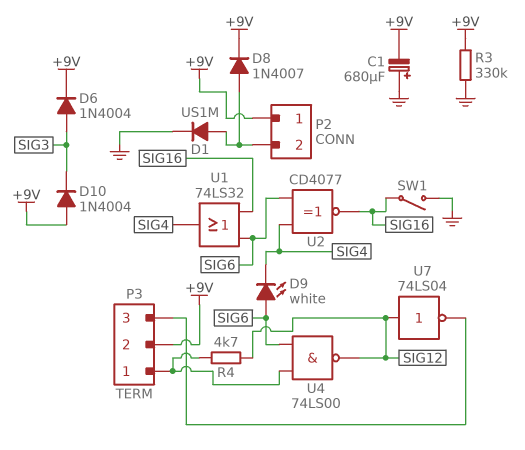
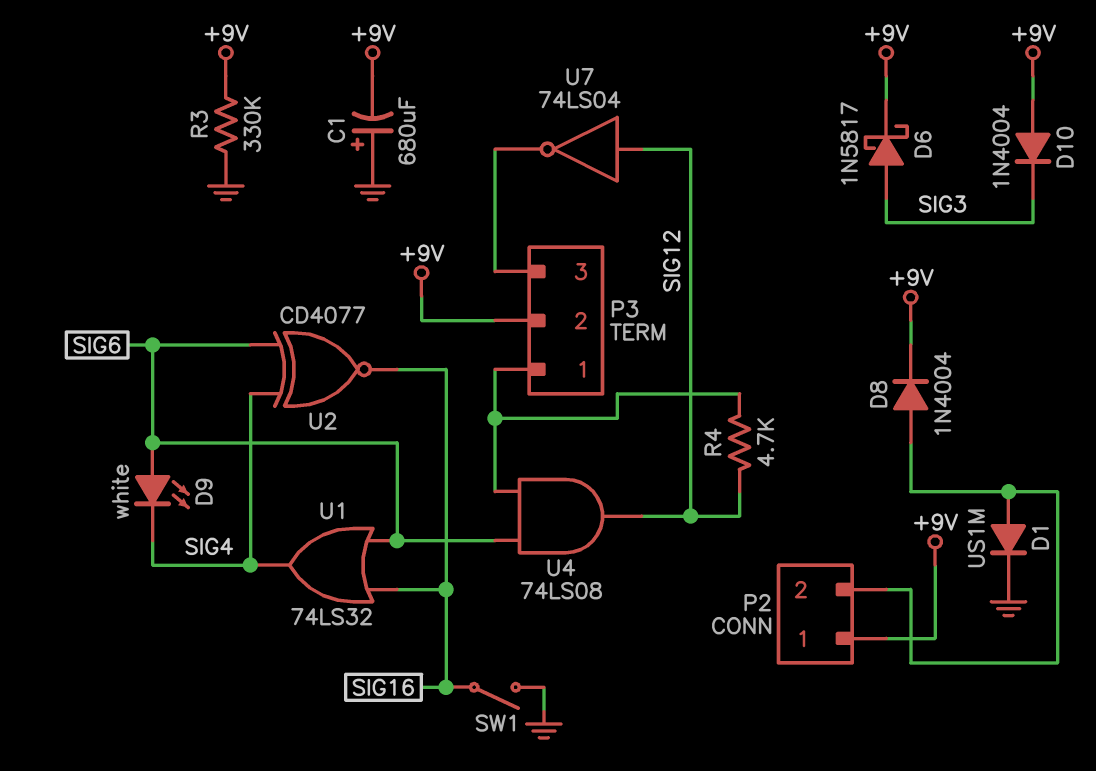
D6: diode 1N4004 (A SIG3, K +9V) -> schottky 1N5817 (A SIG3, K +9V)
D8: diode 1N4007 (A P2/2, K +9V) -> diode 1N4004 (A P2/2, K +9V)
U4: NAND 74LS00 (in P3/1, in SIG6, out SIG12) -> AND 74LS08 (in P3/1, in SIG6, out SIG12)

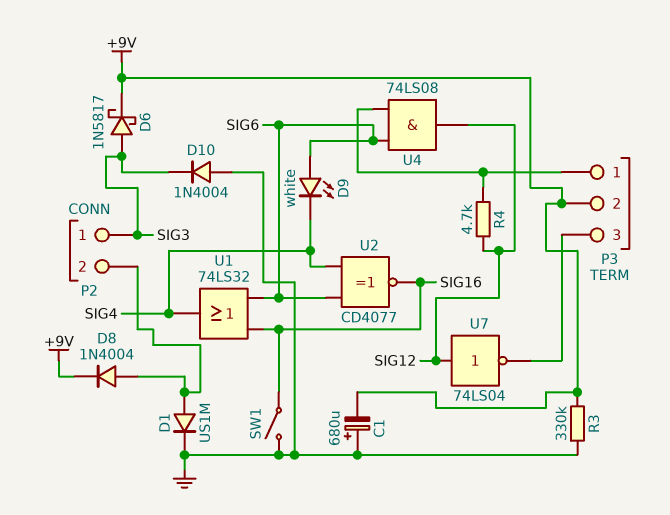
D10: diode 1N4004 (A +9V, K SIG3) -> diode 1N4004 (A GND, K SIG3)
P2 pin 1: +9V -> SIG3

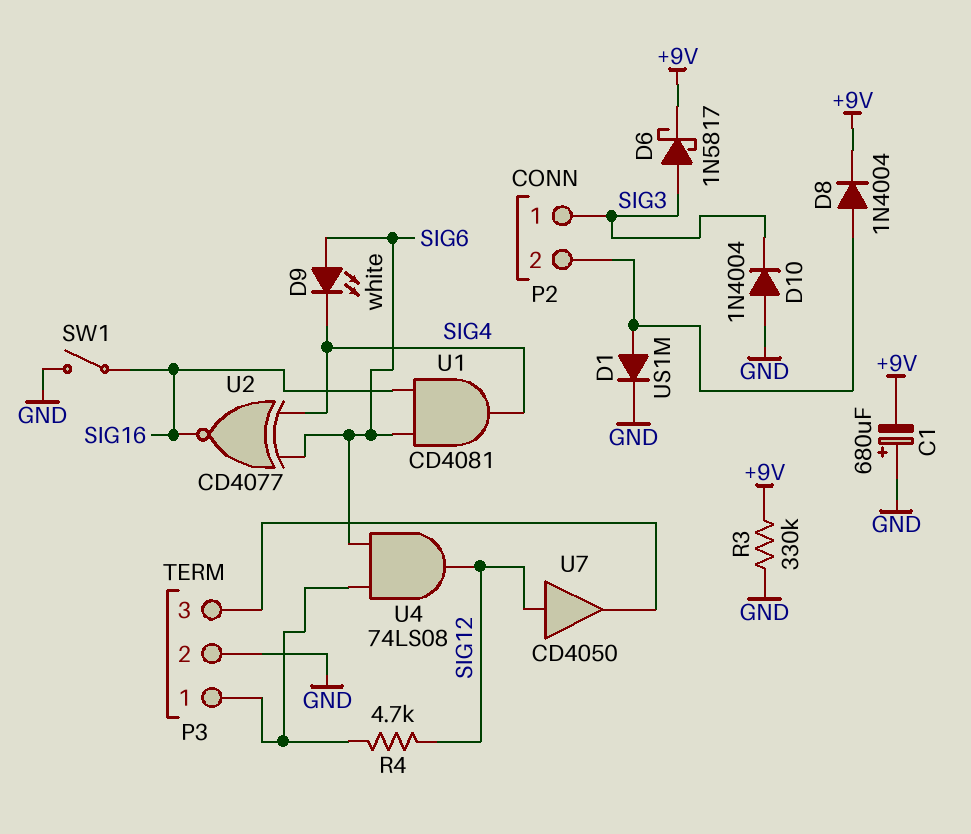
P3 pin 2: +9V -> GND
U1: OR 74LS32 (in SIG6, in SIG16, out SIG4) -> AND CD4081 (in SIG6, in SIG16, out SIG4)
U7: NOT 74LS04 (in SIG12, out P3/3) -> buffer CD4050 (in SIG12, out P3/3)

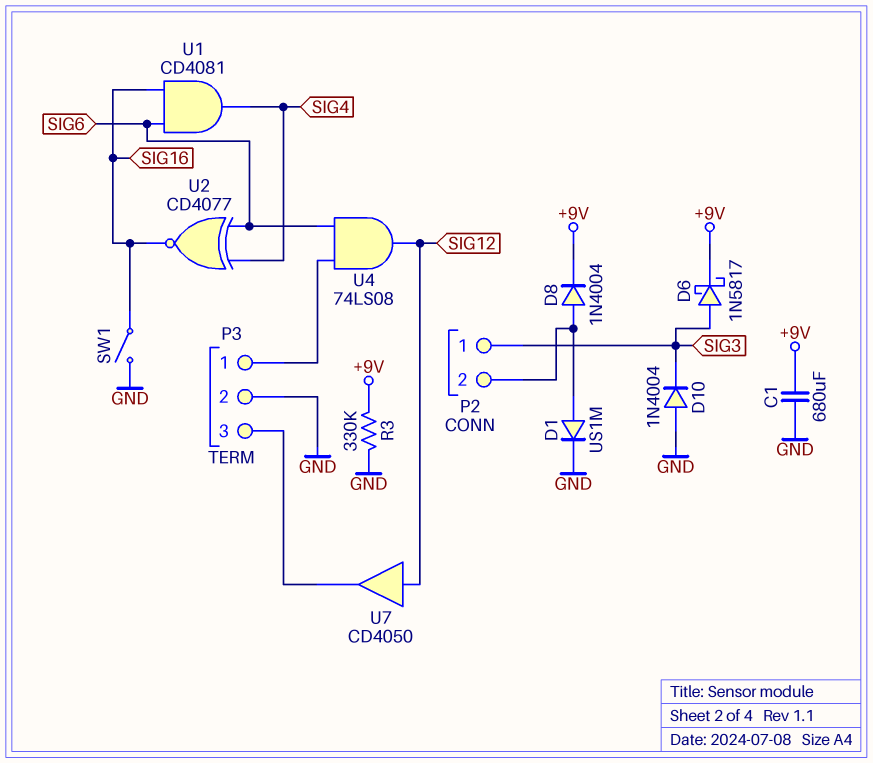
C1: 680uF (plus GND, minus +9V) -> 680uF (+9V, GND)
D9: LED white (A SIG6, K SIG4) -> none
R4: 4.7k (P3/1, SIG12) -> none

